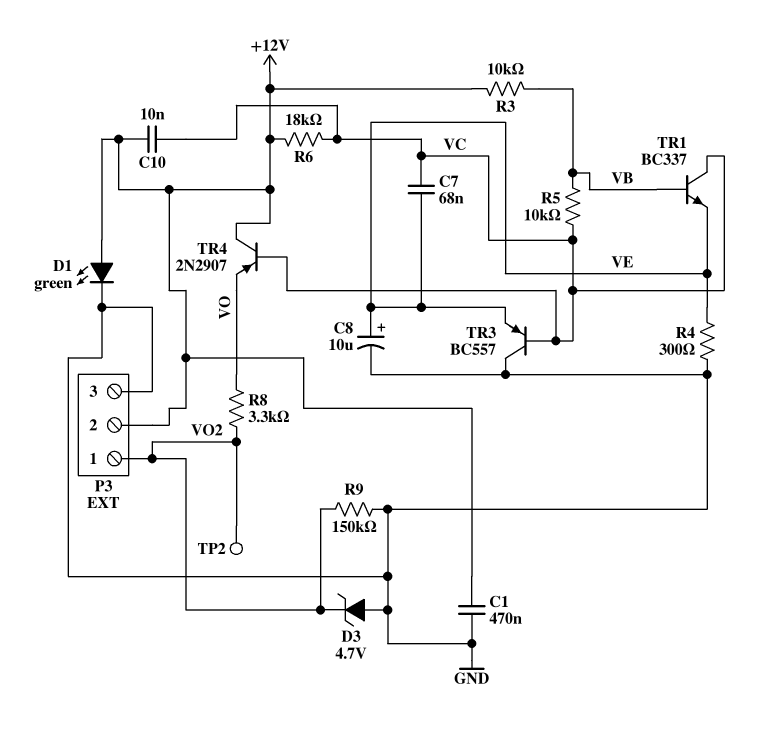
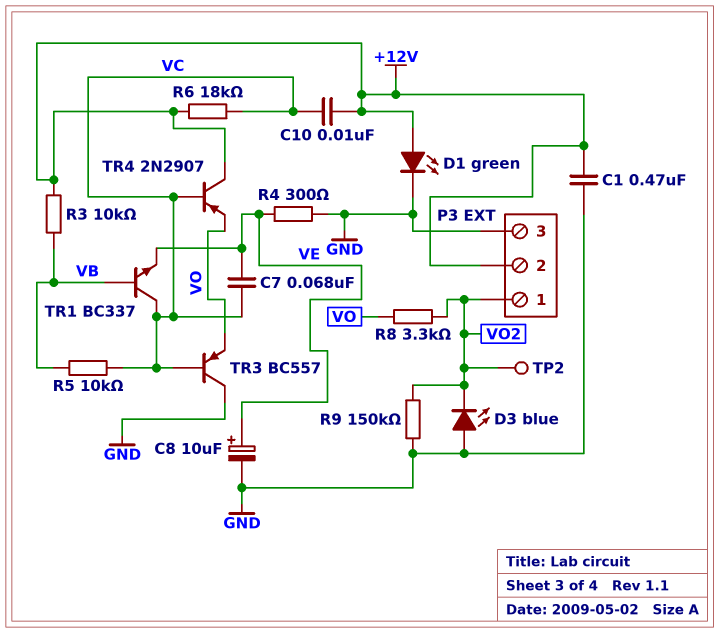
D3: zener 4.7V (A GND, K VO2) -> LED blue (A GND, K VO2)
TR3: PNP BC557 (B VC, C GND, E VE) -> PNP BC557 (B VC, C GND, E VO)

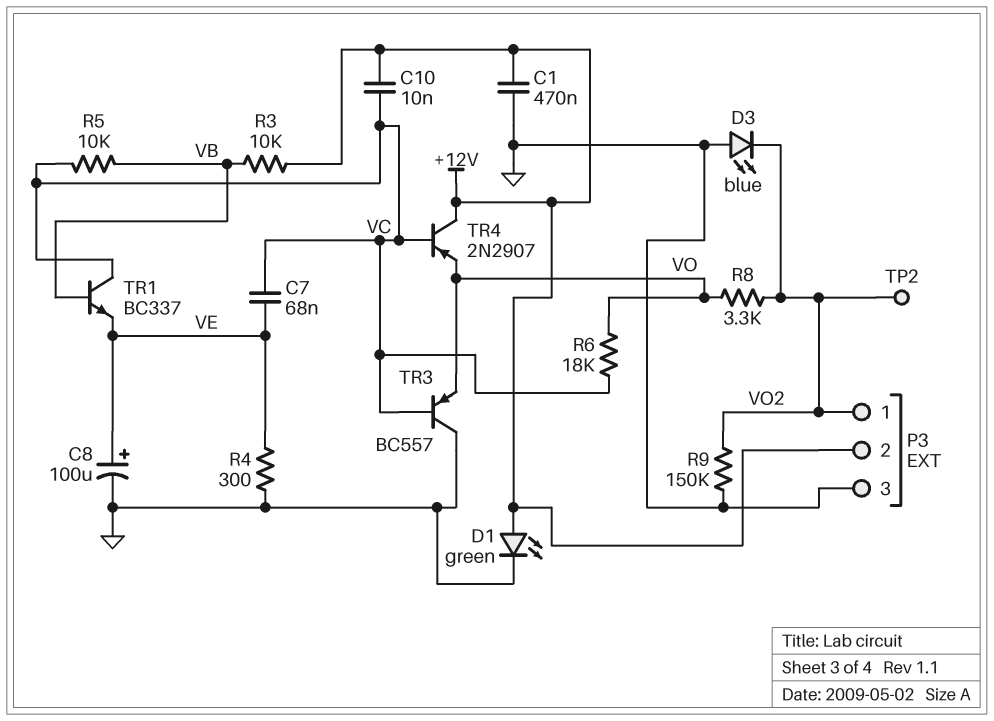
C8: 10uF (plus VE, minus GND) -> 100uF (plus VE, minus GND)
R6: 18k (+12V, VC) -> 18k (VC, VO)

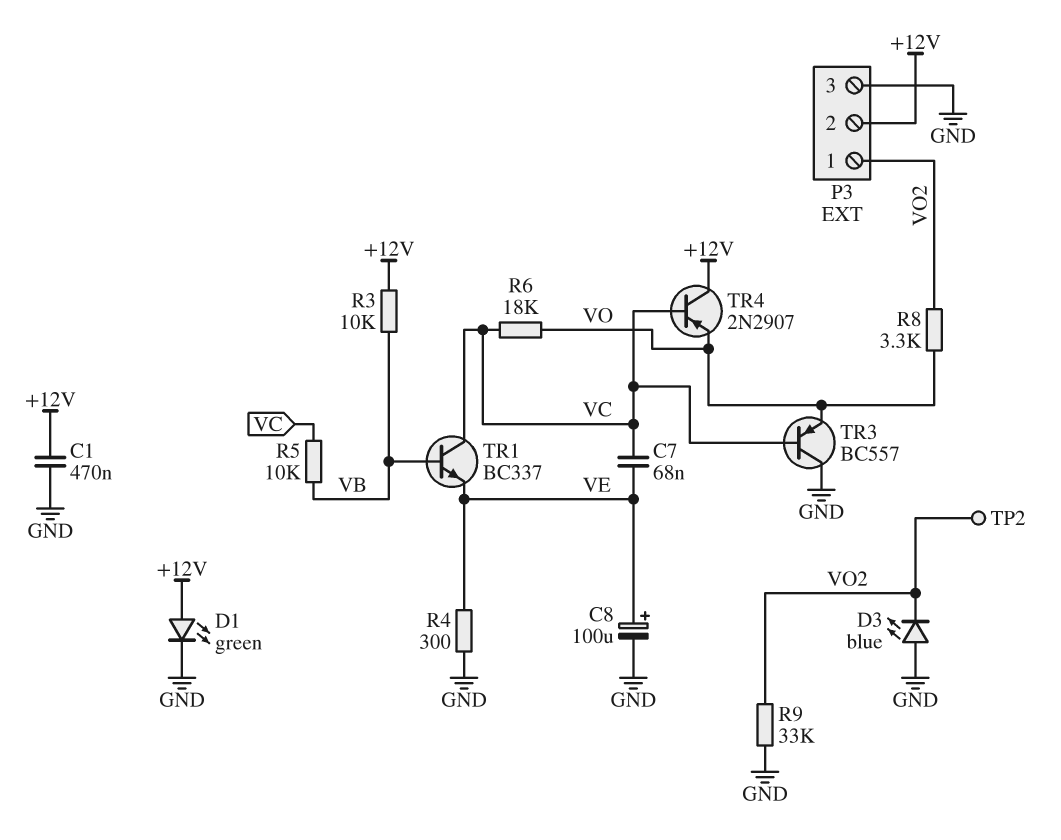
C10: 10nF (+12V, VC) -> none
R9: 150k (GND, VO2) -> 33k (GND, VO2)

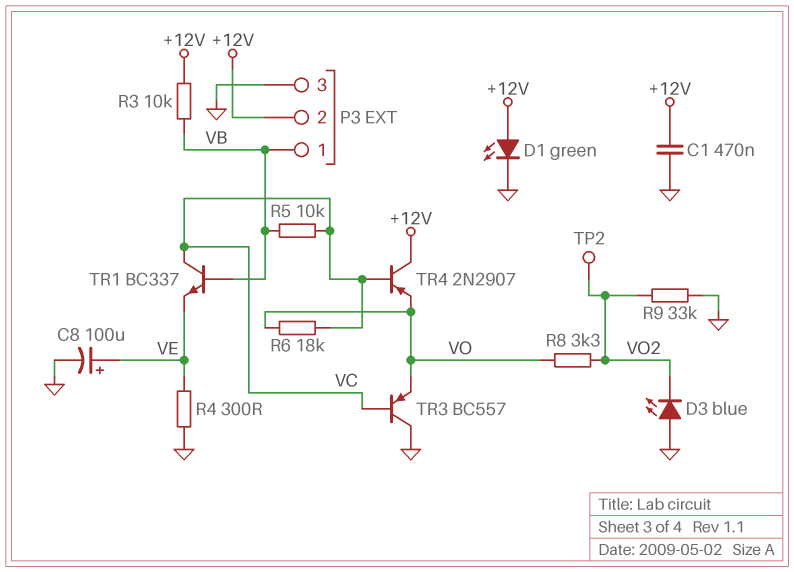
C7: 68nF (VC, VE) -> none
P3 pin 1: VO2 -> VB

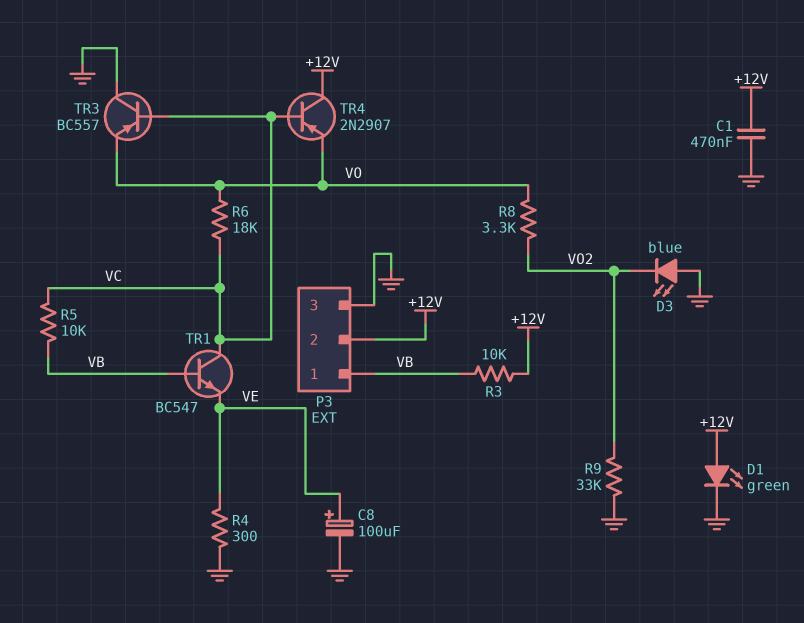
TP2: test point (VO2) -> none
TR1: NPN BC337 (B VB, C VC, E VE) -> NPN BC547 (B VB, C VC, E VE)

